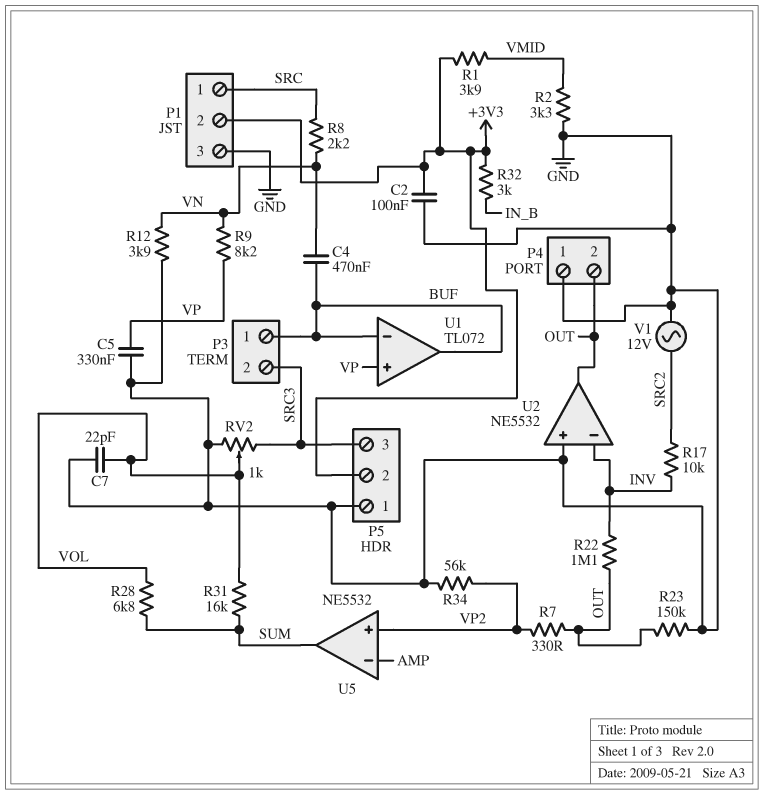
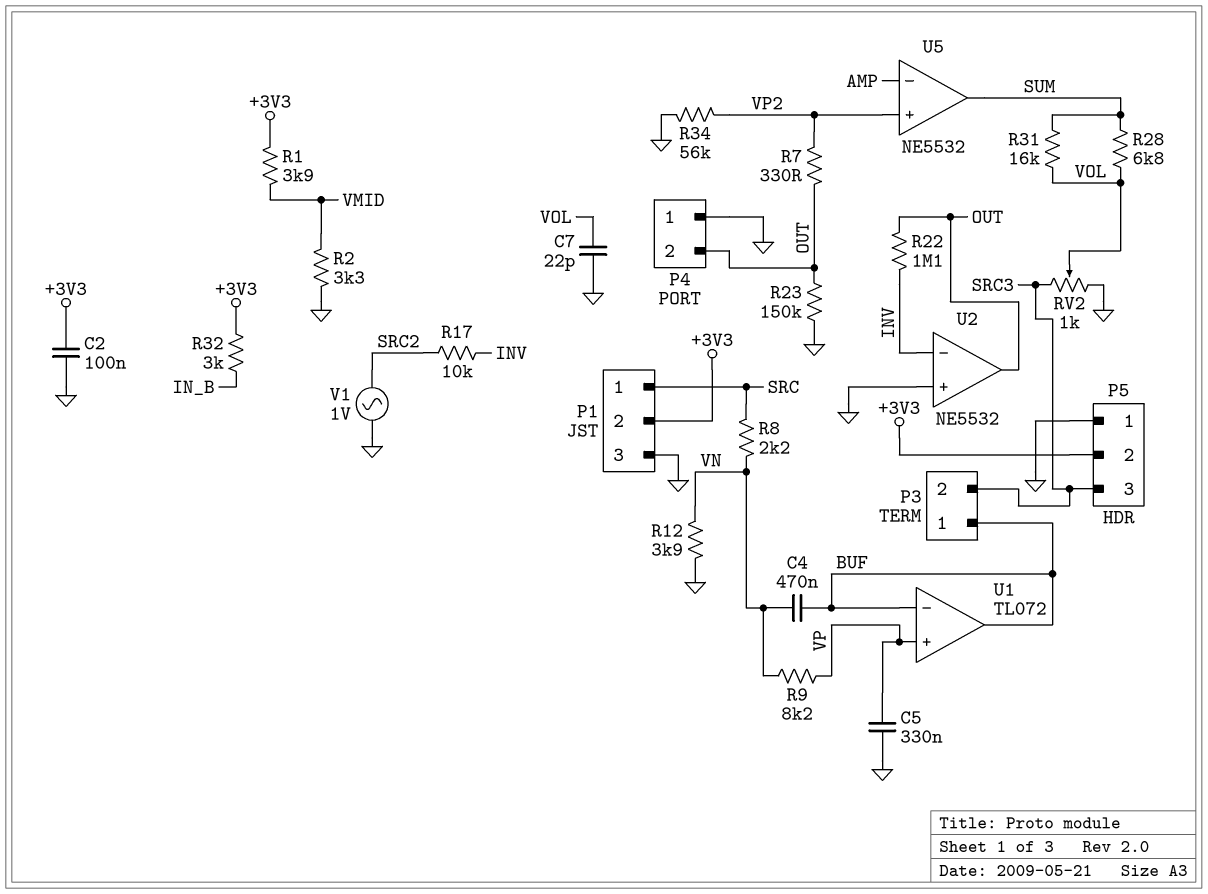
V1: AC 12V (GND, SRC2) -> AC 1V (GND, SRC2)

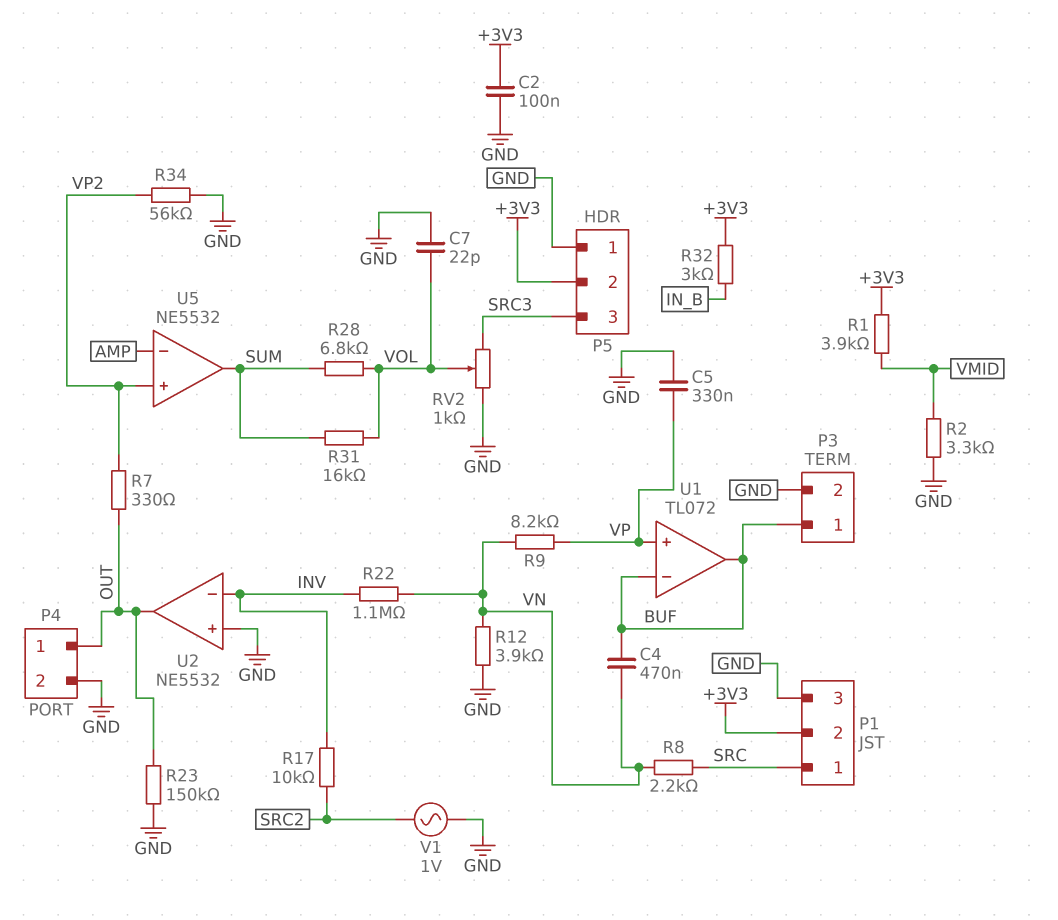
P3 pin 2: SRC3 -> GND
P4 pin 1: GND -> OUT
P4 pin 2: OUT -> GND
R22: 1.1M (INV, OUT) -> 1.1M (INV, VN)

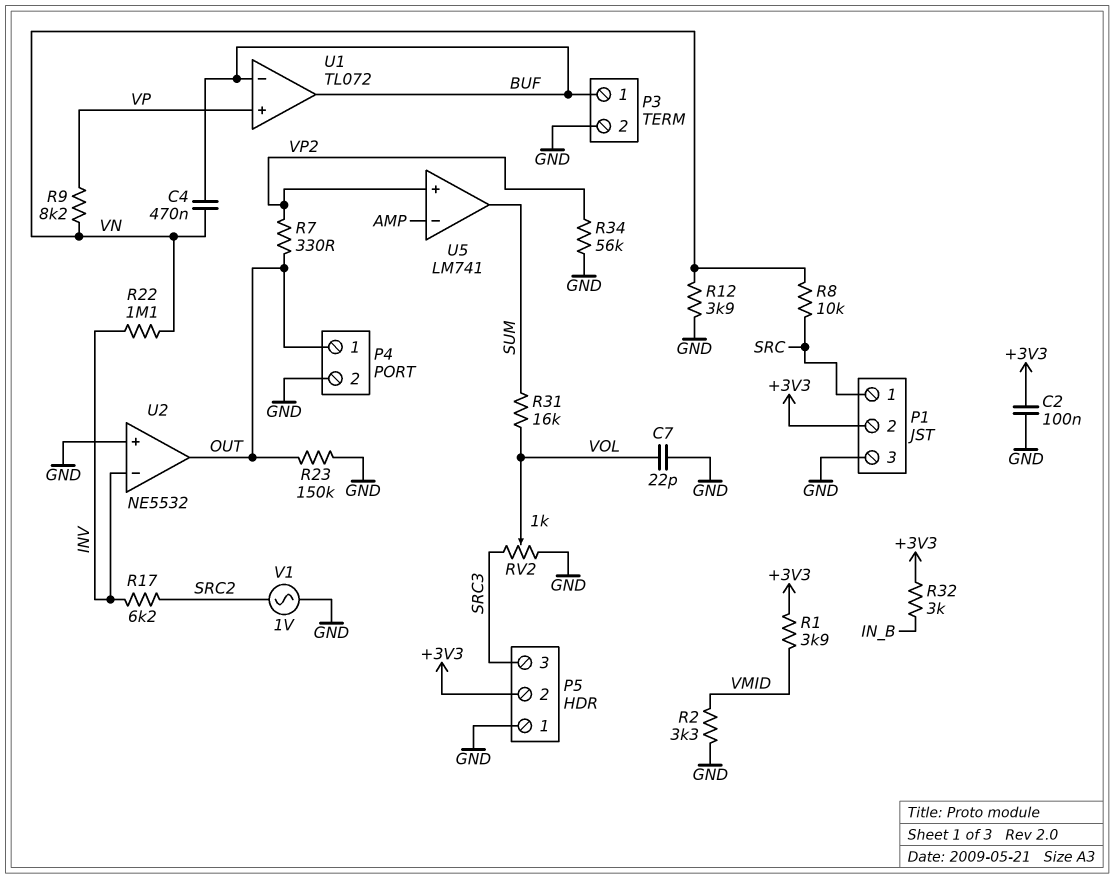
C5: 330nF (GND, VP) -> none
R8: 2.2k (SRC, VN) -> 10k (SRC, VN)
R17: 10k (INV, SRC2) -> 6.2k (INV, SRC2)
R28: 6.8k (SUM, VOL) -> none
U5: NE5532 -> LM741

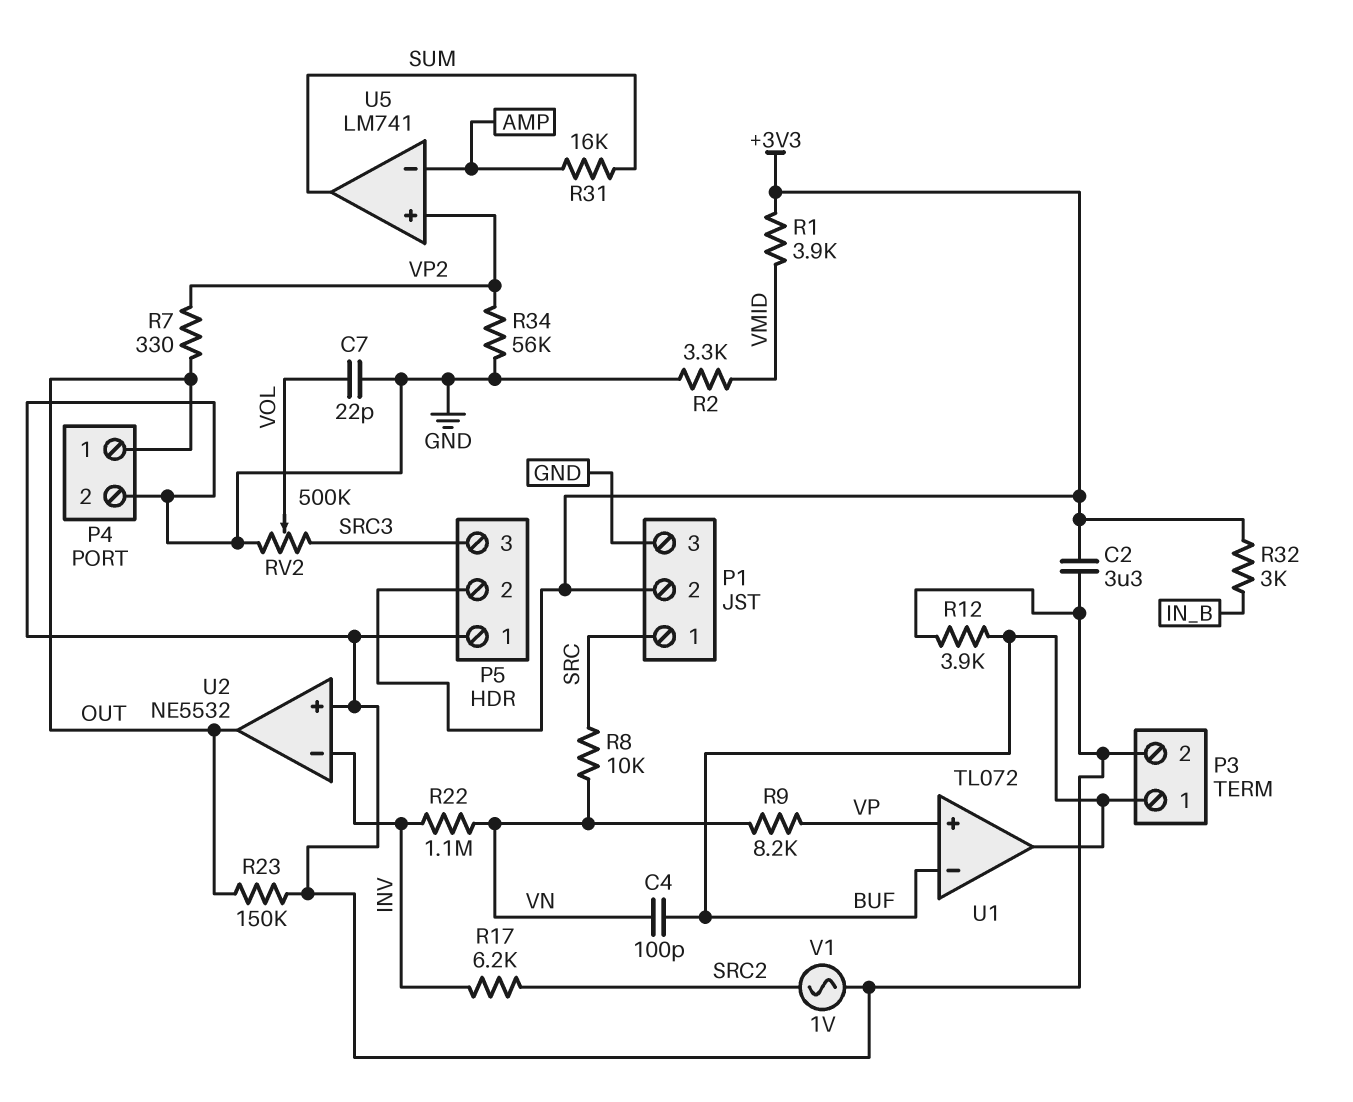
C2: 100nF (+3V3, GND) -> 3.3uF (+3V3, GND)
C4: 470nF (BUF, VN) -> 100pF (BUF, VN)
R12: 3.9k (GND, VN) -> 3.9k (BUF, GND)
R31: 16k (SUM, VOL) -> 16k (AMP, SUM)
RV2: 1k (GND, SRC3, wiper VOL) -> 500k (GND, SRC3, wiper VOL)

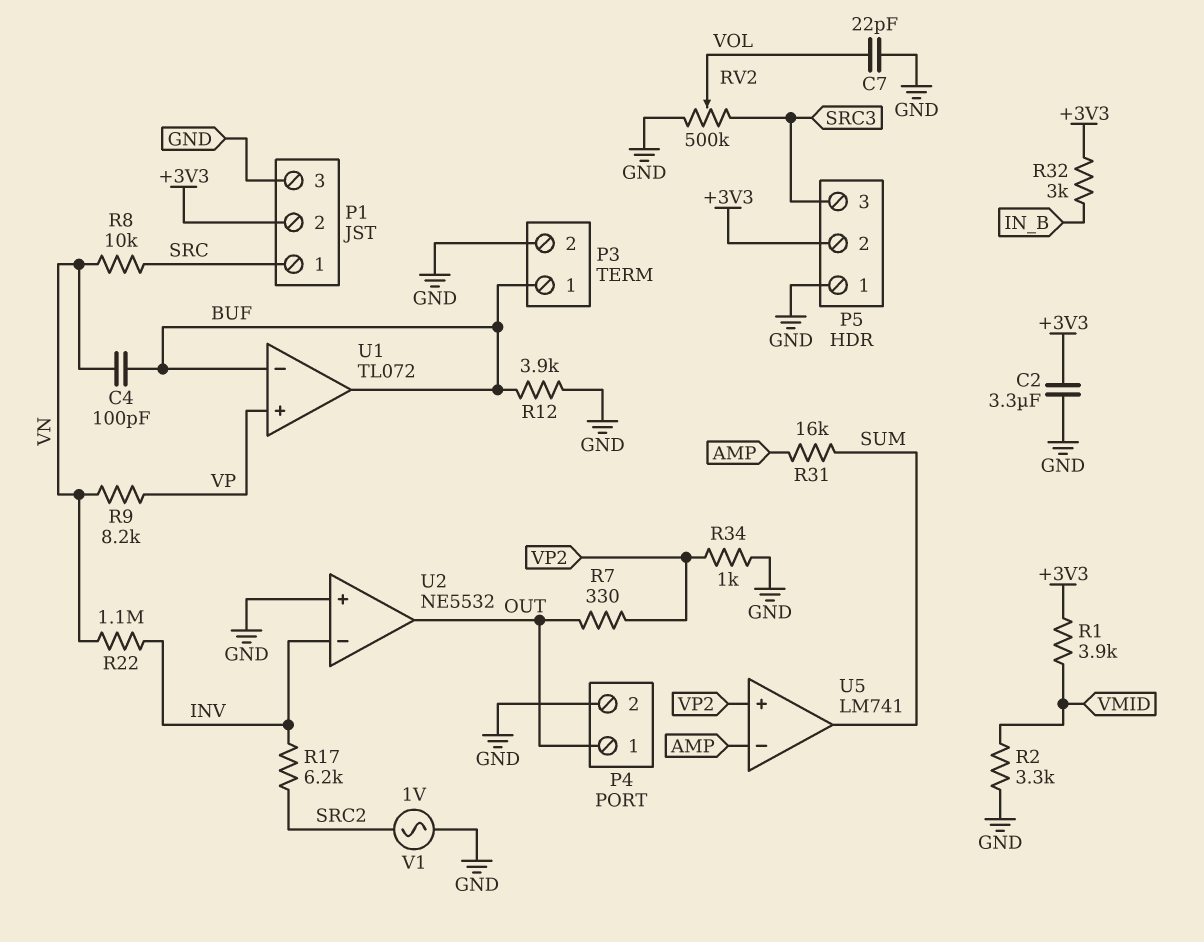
R23: 150k (GND, OUT) -> none
R34: 56k (GND, VP2) -> 1k (GND, VP2)

